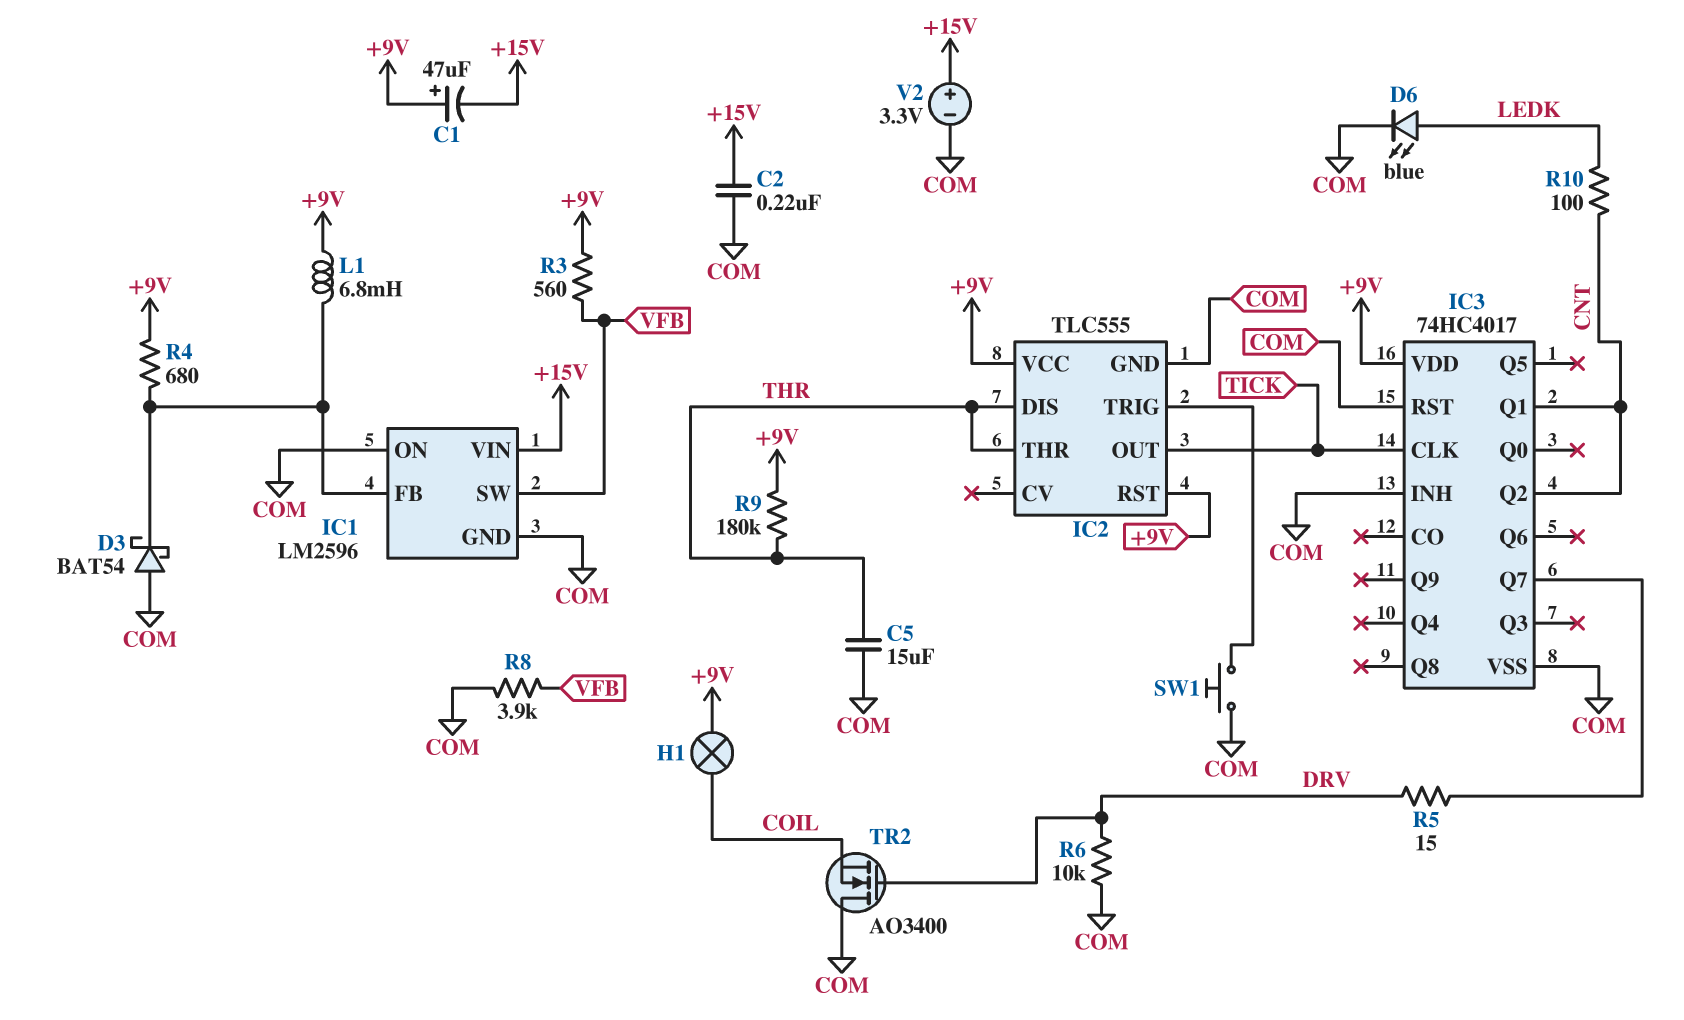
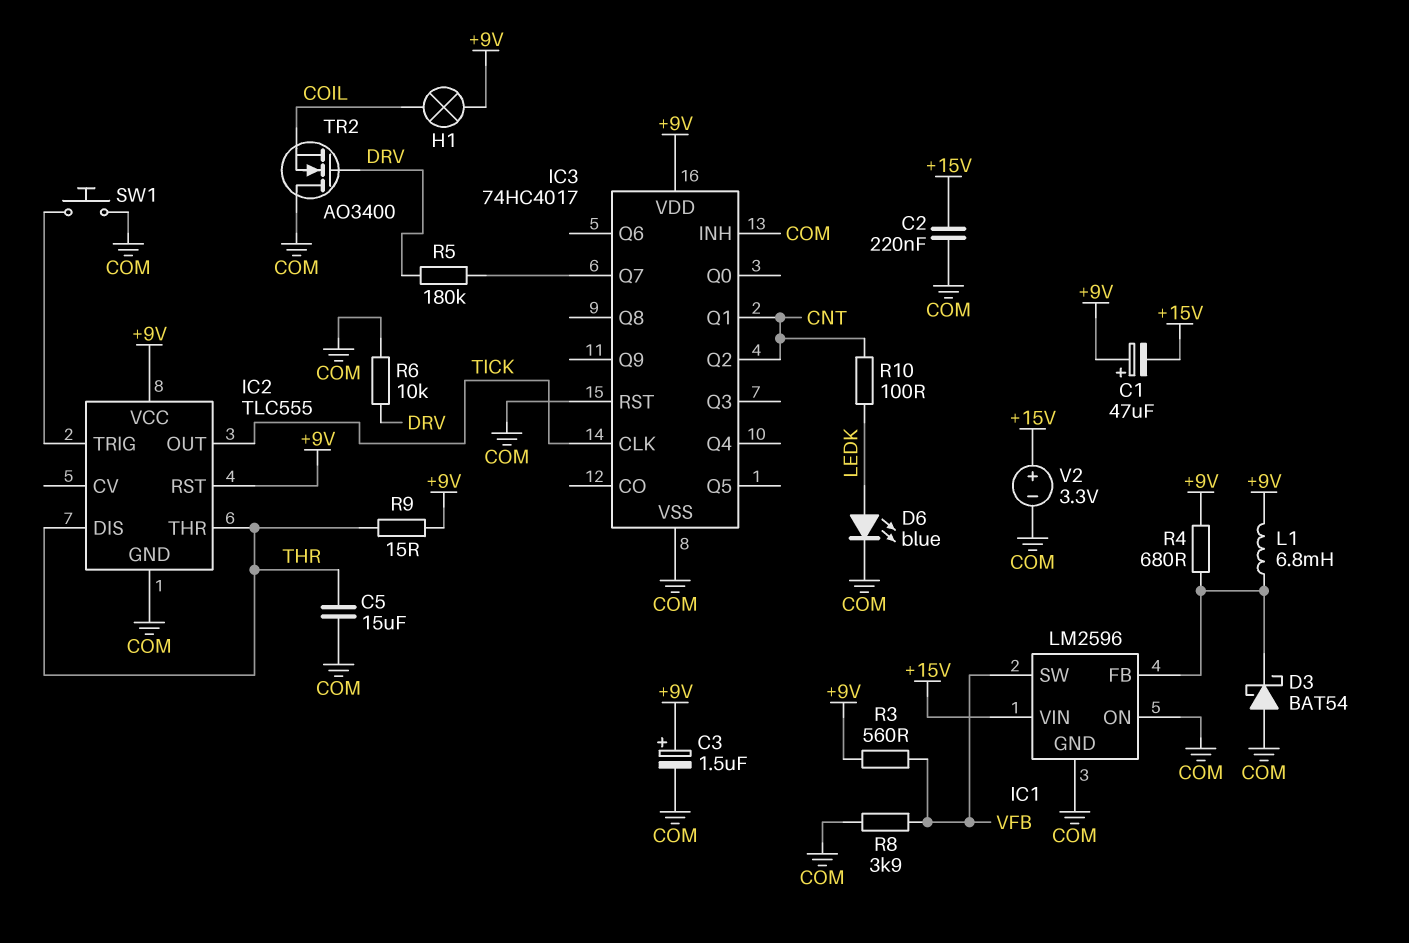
C3: none -> 1.5uF (plus +9V, minus COM)
R5: 15 (DRV, IC3/Q7) -> 180k (DRV, IC3/Q7)
R9: 180k (+9V, THR) -> 15 (+9V, THR)

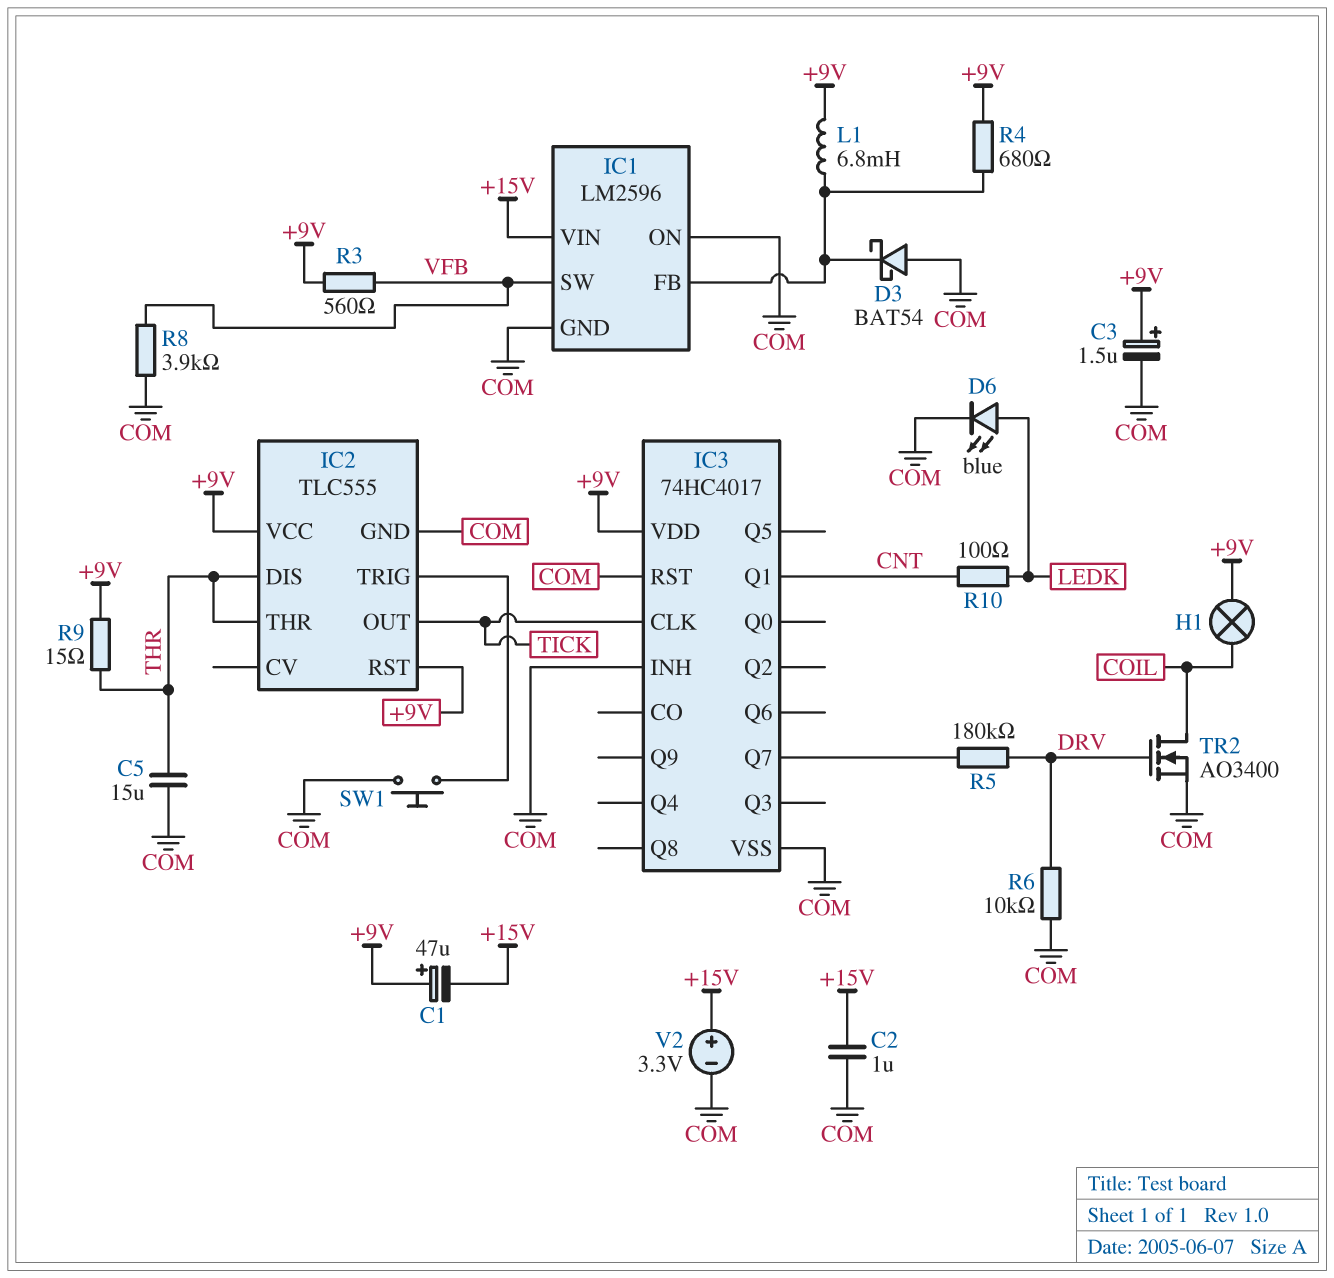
C2: 220nF (+15V, COM) -> 1uF (+15V, COM)
IC3 pin Q2: CNT -> none
TR2: NMOS AO3400 (G DRV, D COM, S COIL) -> NMOS AO3400 (G DRV, D COIL, S COM)

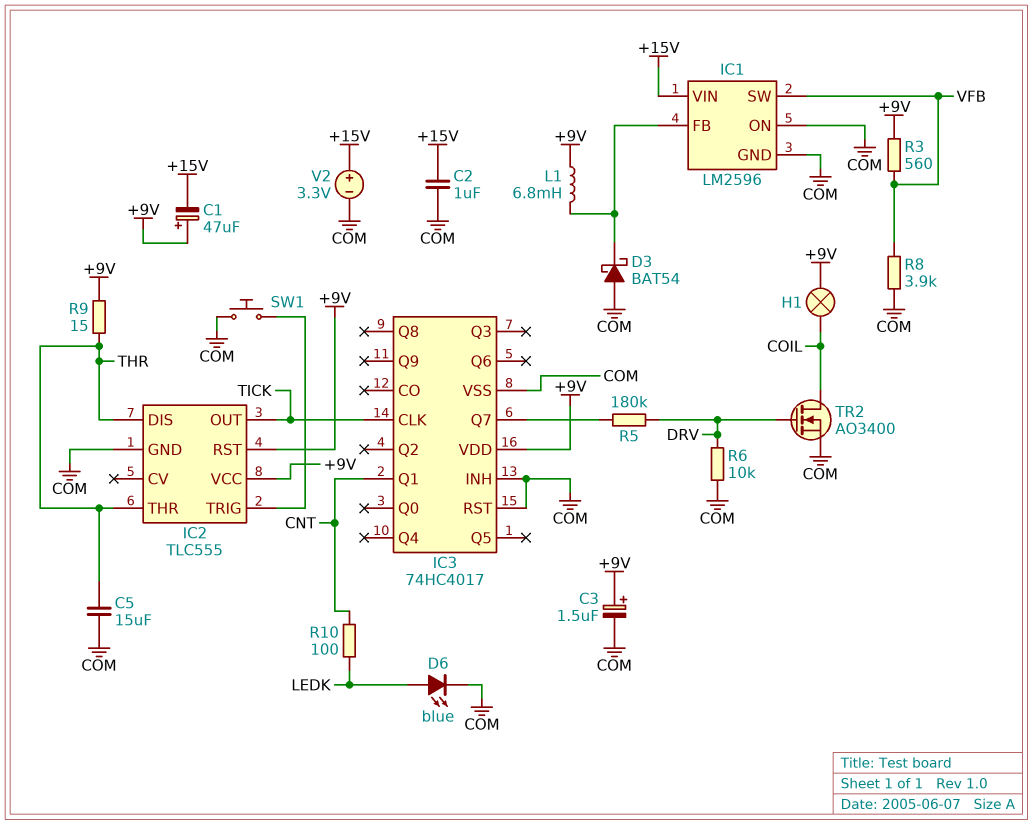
R4: 680 (+9V, IC1/FB) -> none

